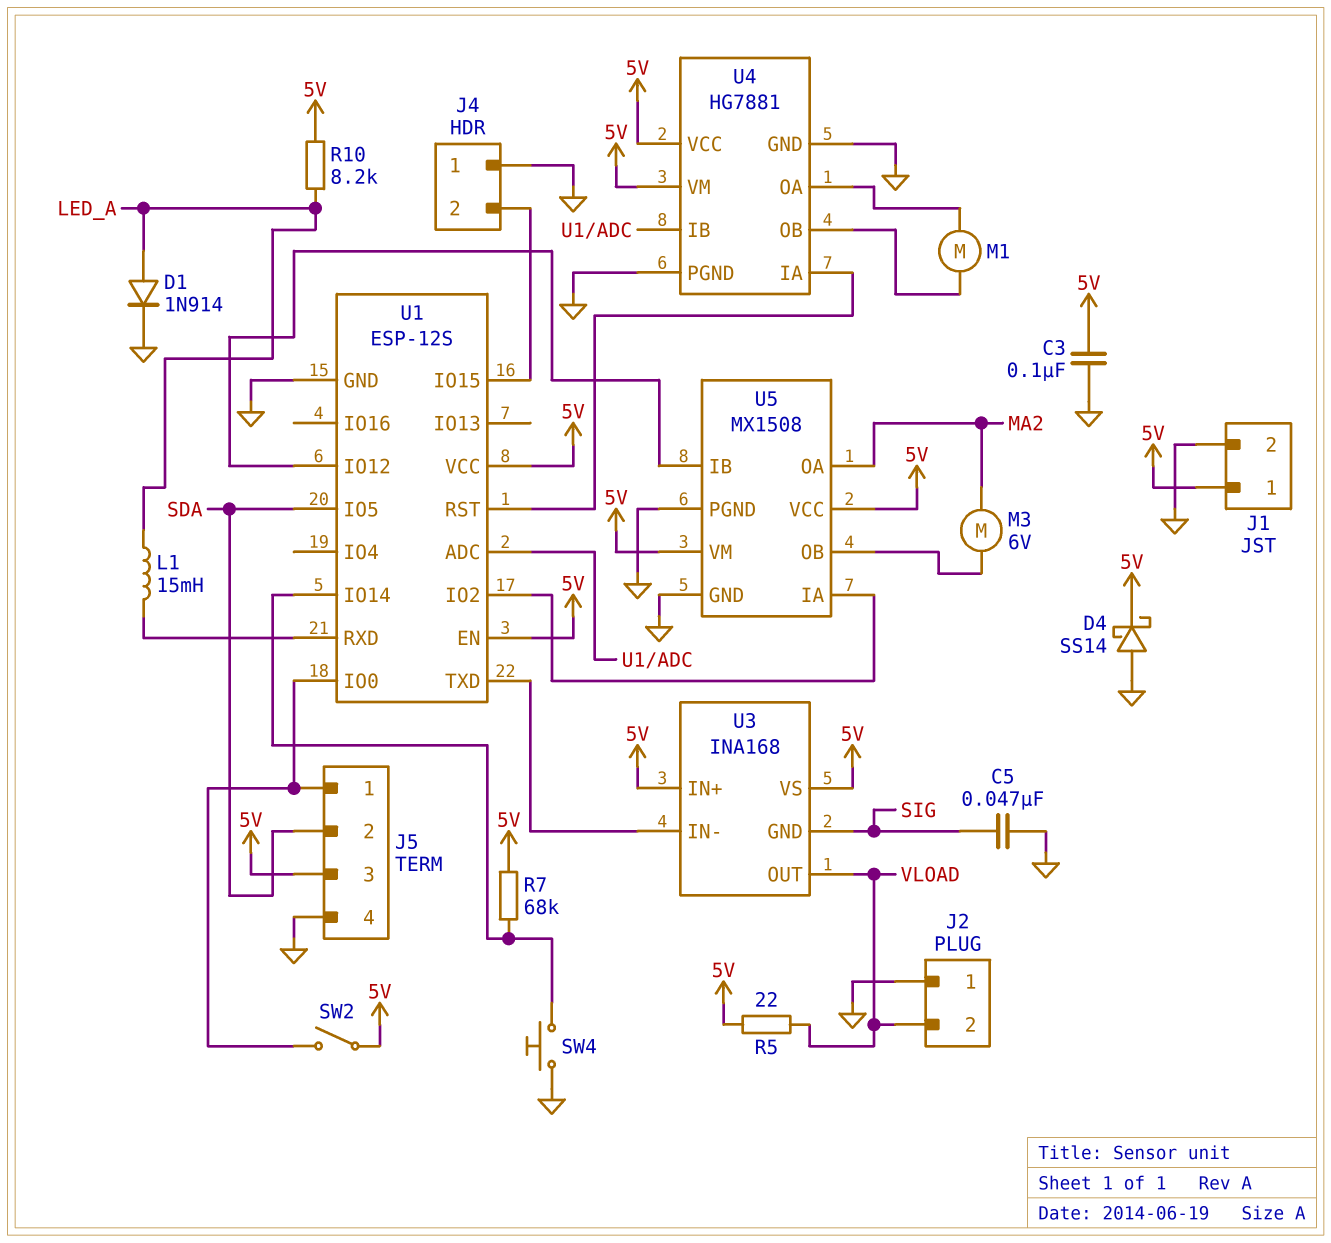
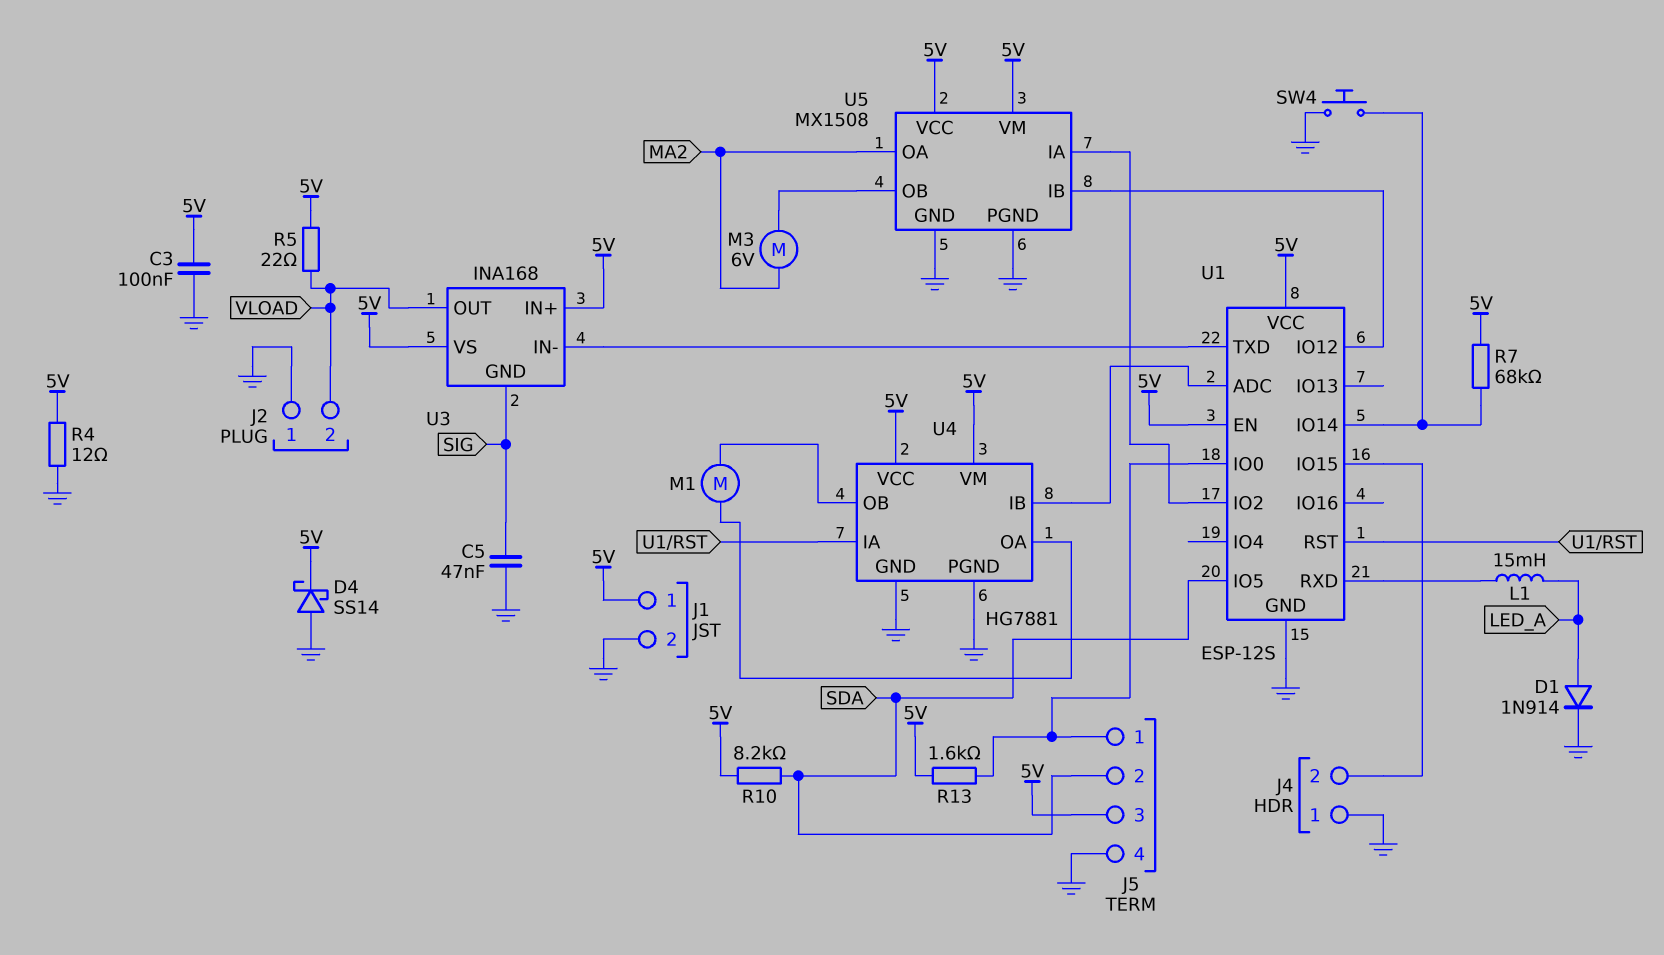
R4: none -> 12 (5V, GND)
R10: 8.2k (5V, LED_A) -> 8.2k (5V, SDA)
R13: none -> 1.6k (5V, J5/1)
SW2: switch (5V, J5/1) -> none

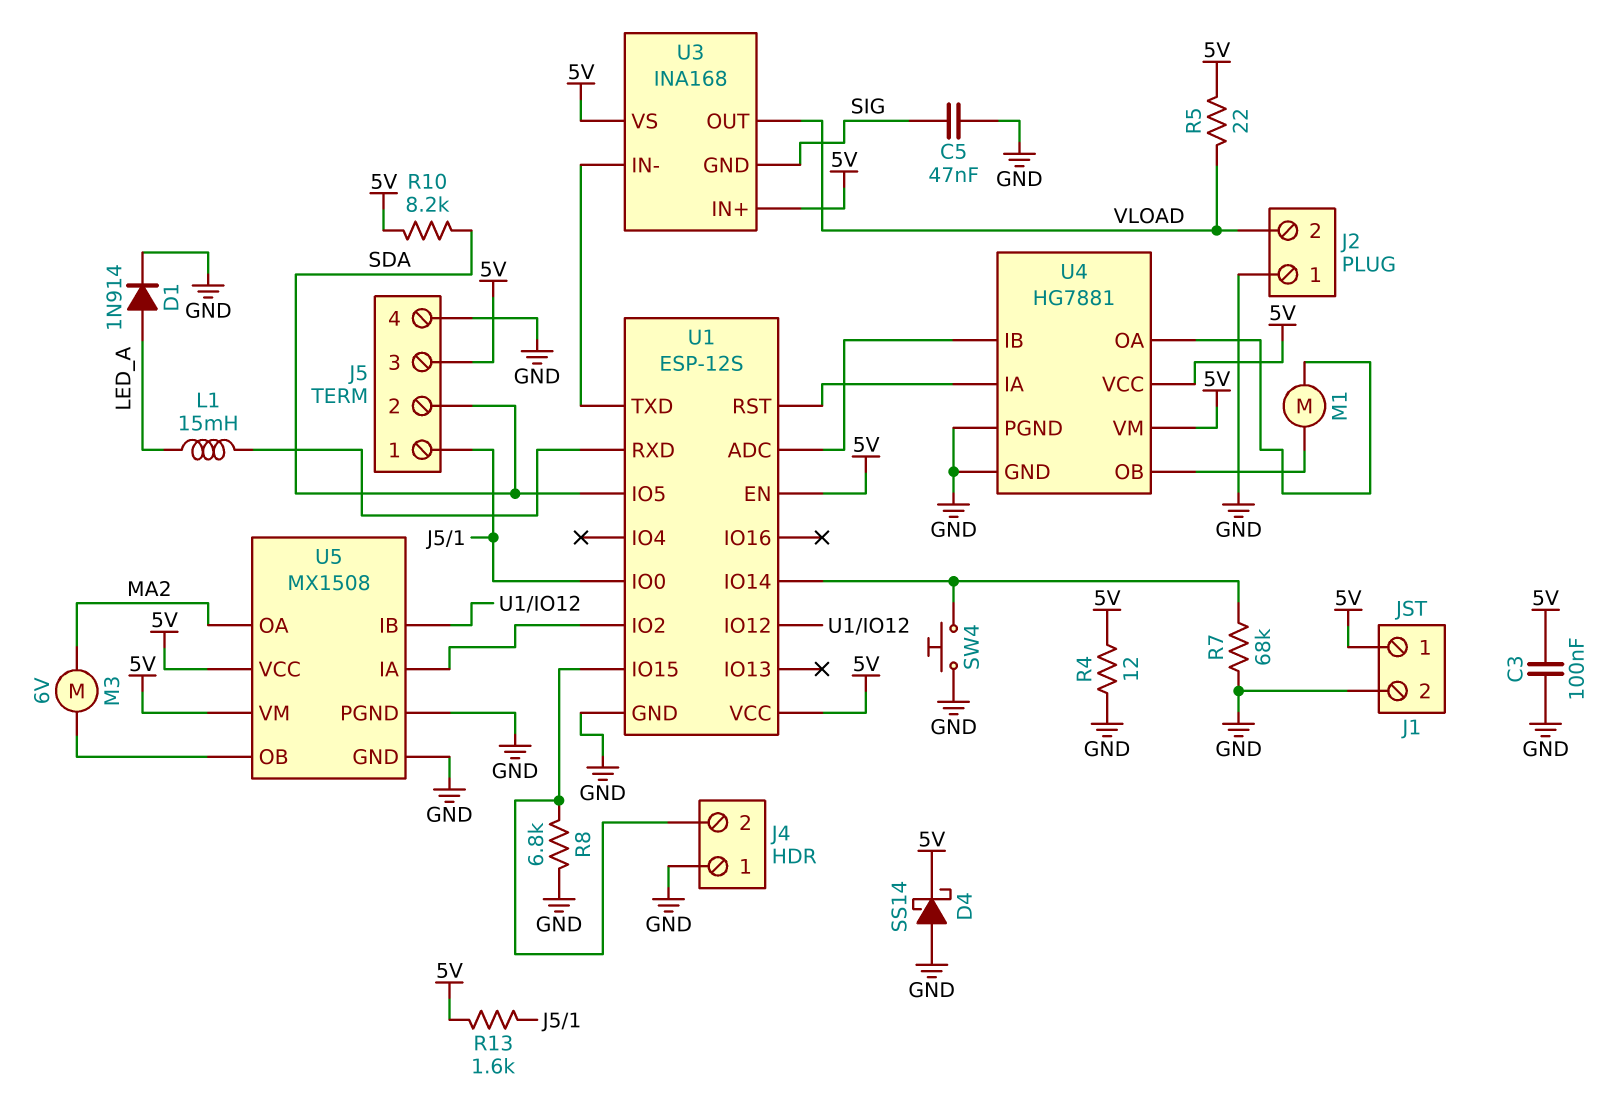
R7: 68k (5V, U1/IO14) -> 68k (GND, U1/IO14)
R8: none -> 6.8k (GND, J4/2)

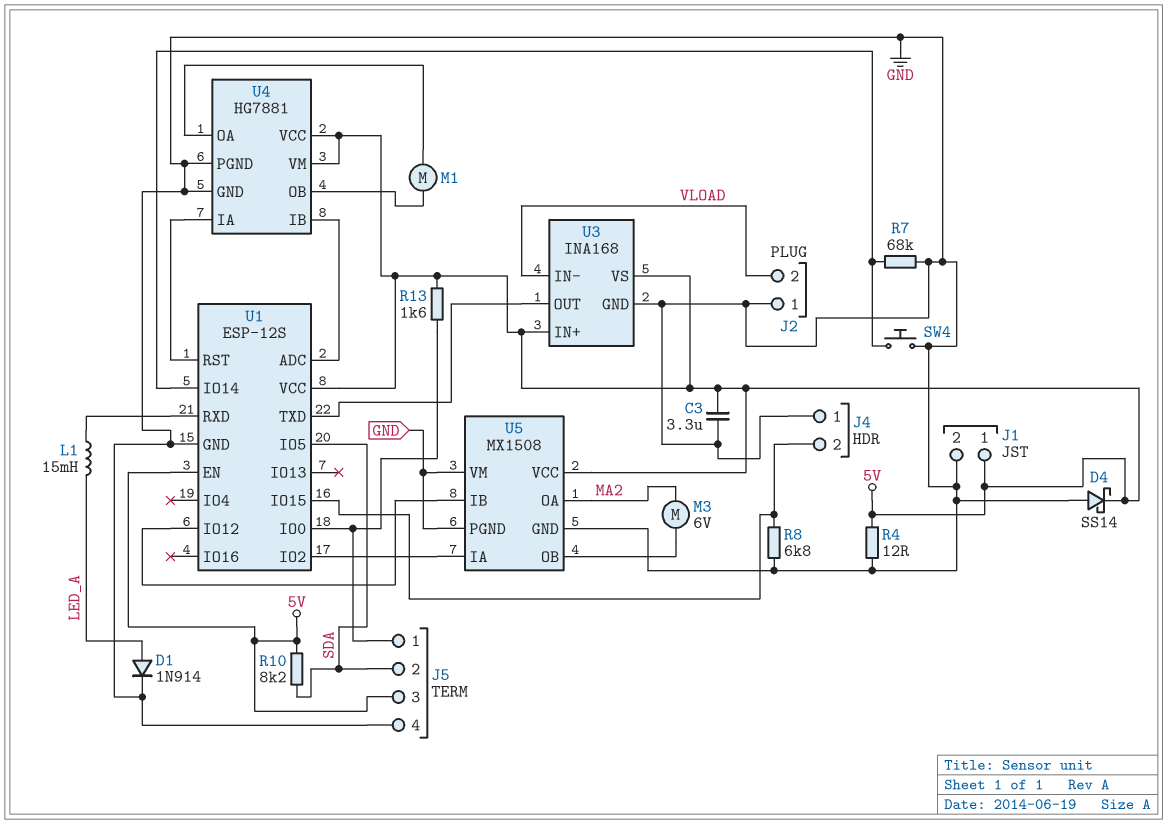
C3: 100nF (5V, GND) -> 3.3uF (5V, GND)
C5: 47nF (GND, SIG) -> none
R5: 22 (5V, VLOAD) -> none
U3 pin GND: SIG -> GND
U3 pin IN-: U1/TXD -> VLOAD
U3 pin OUT: VLOAD -> U1/TXD
U5 pin VM: 5V -> GND

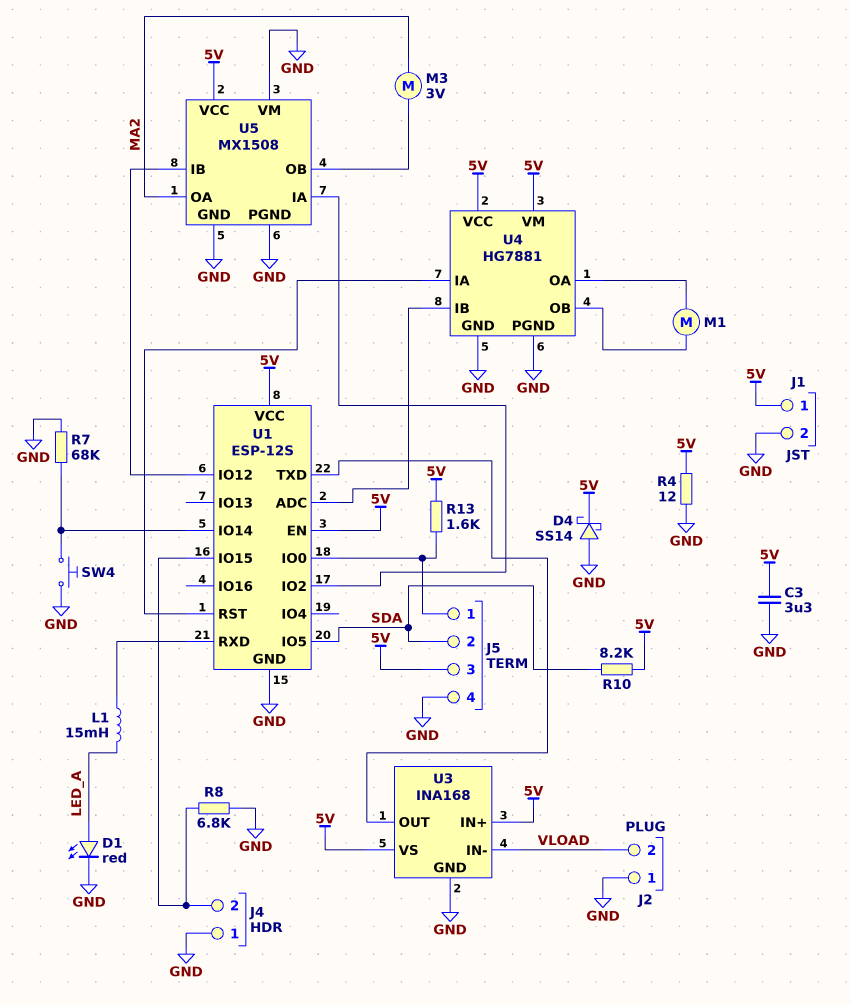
D1: diode 1N914 (A LED_A, K GND) -> LED red (A LED_A, K GND)
M3: motor 6V (MA2, U5/OB) -> motor 3V (MA2, U5/OB)

